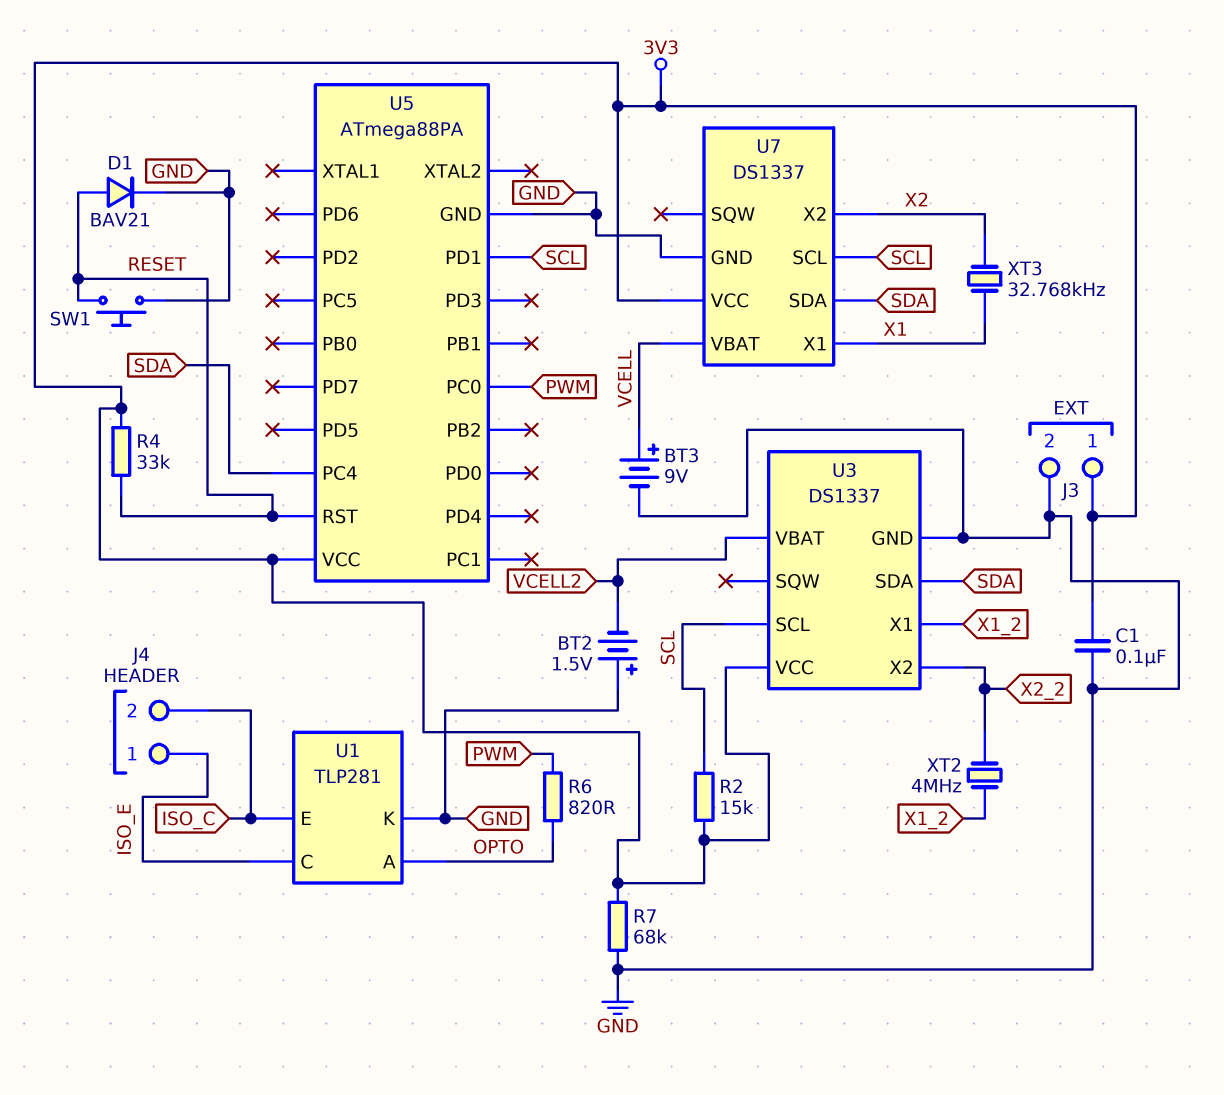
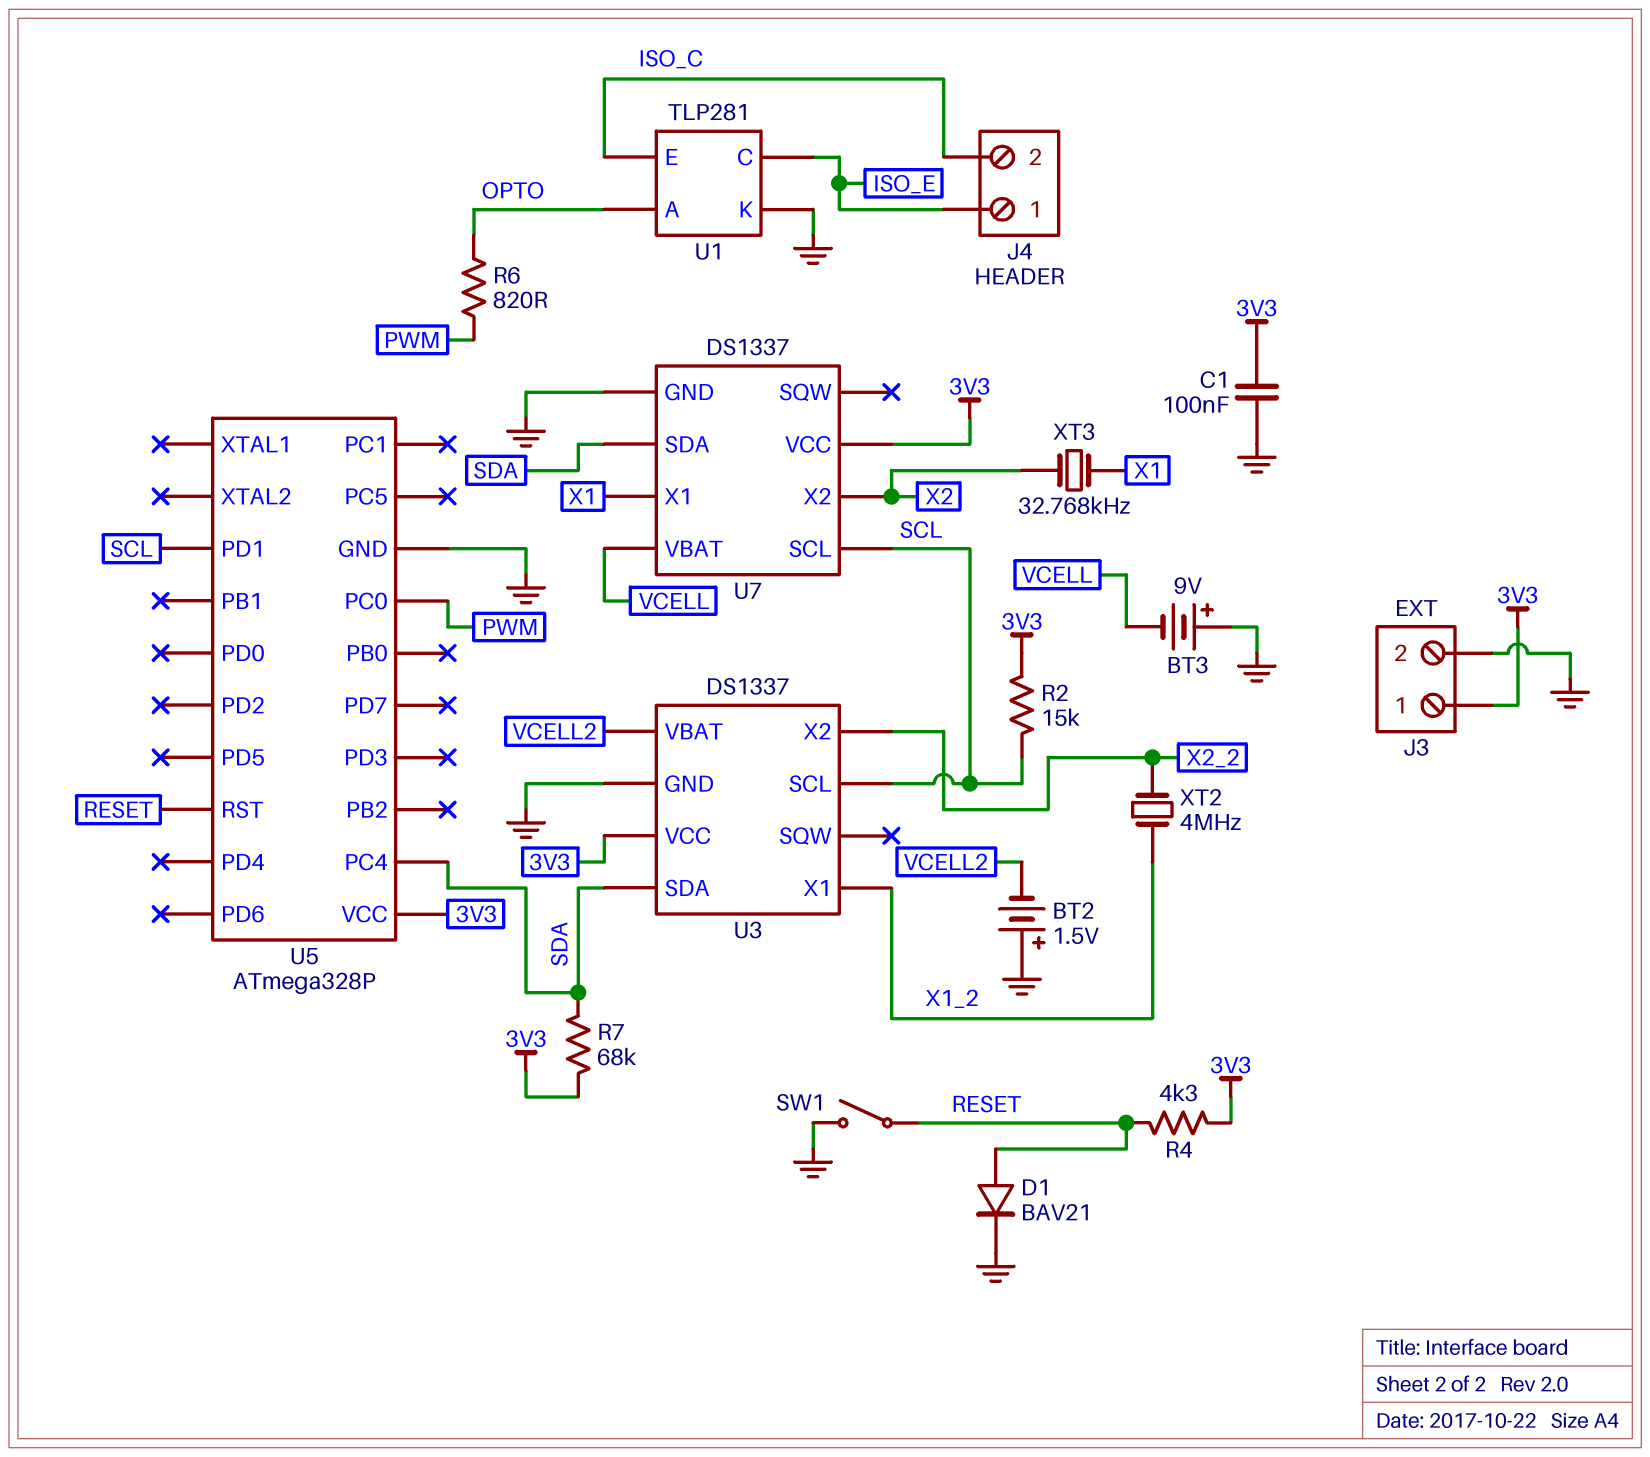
BT3: 9V (plus VCELL, minus GND) -> 9V (plus GND, minus VCELL)
R4: 33k (3V3, RESET) -> 4.3k (3V3, RESET)
R7: 68k (3V3, GND) -> 68k (3V3, SDA)
SW1: button (GND, RESET) -> switch (GND, RESET)
U5: ATmega88PA -> ATmega328P

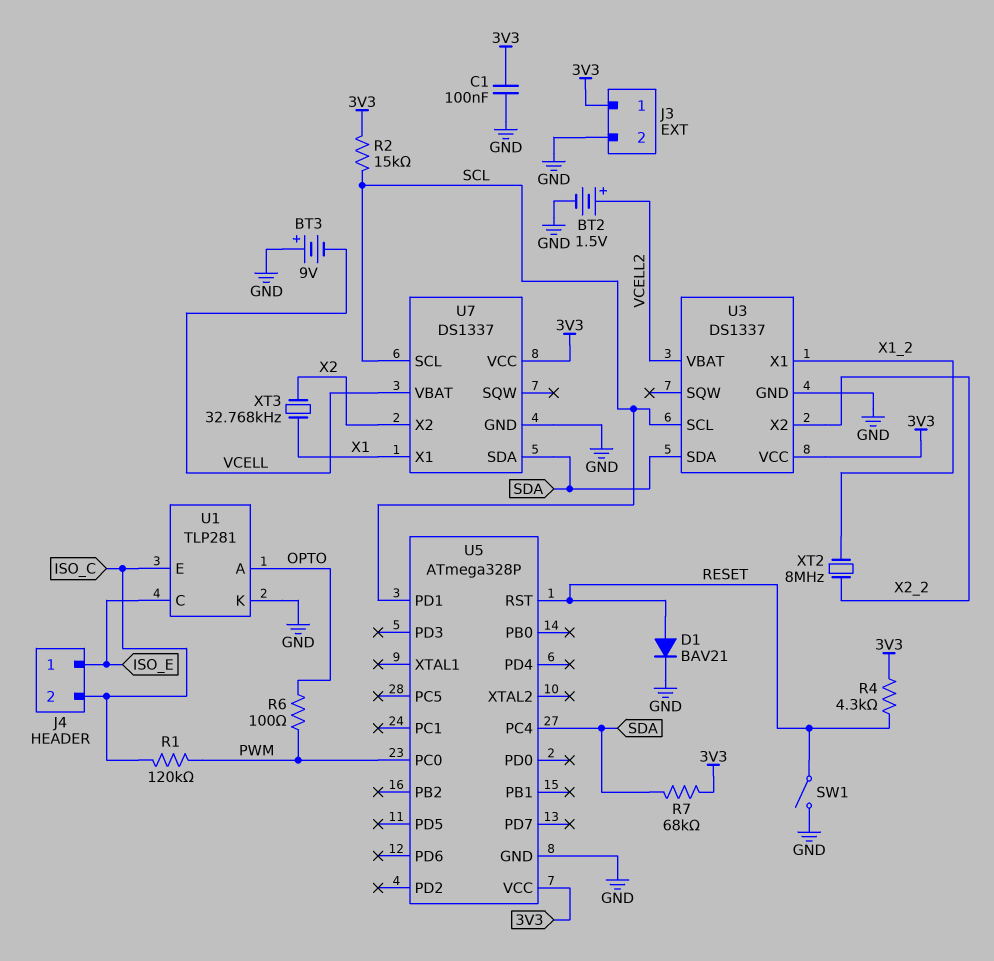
BT2: 1.5V (plus GND, minus VCELL2) -> 1.5V (plus VCELL2, minus GND)
R1: none -> 120k (ISO_C, PWM)
R6: 820 (OPTO, PWM) -> 100 (OPTO, PWM)
XT2: 4MHz (X1_2, X2_2) -> 8MHz (X1_2, X2_2)

